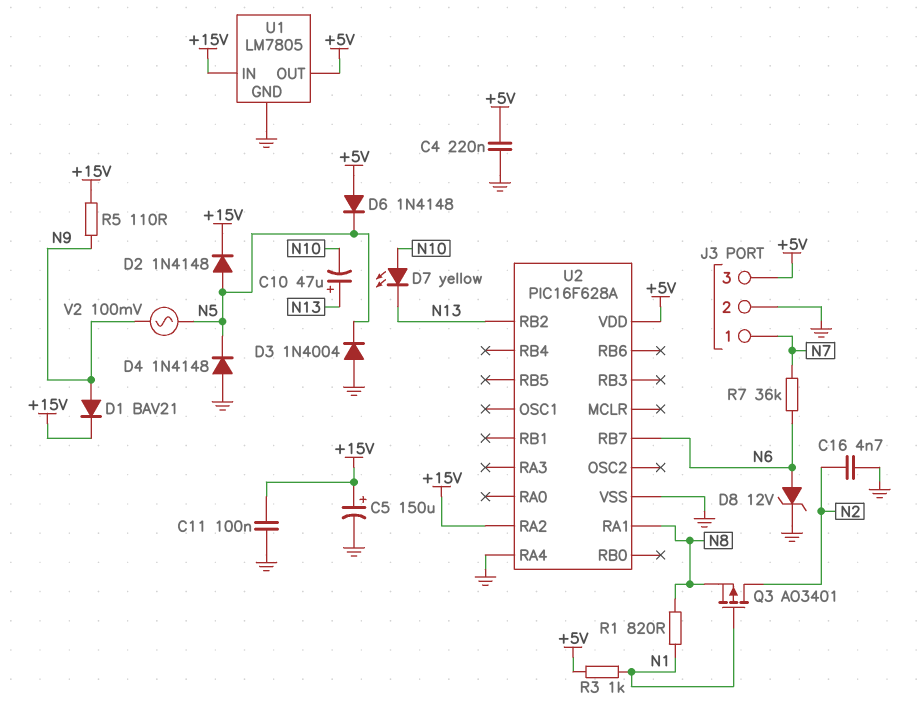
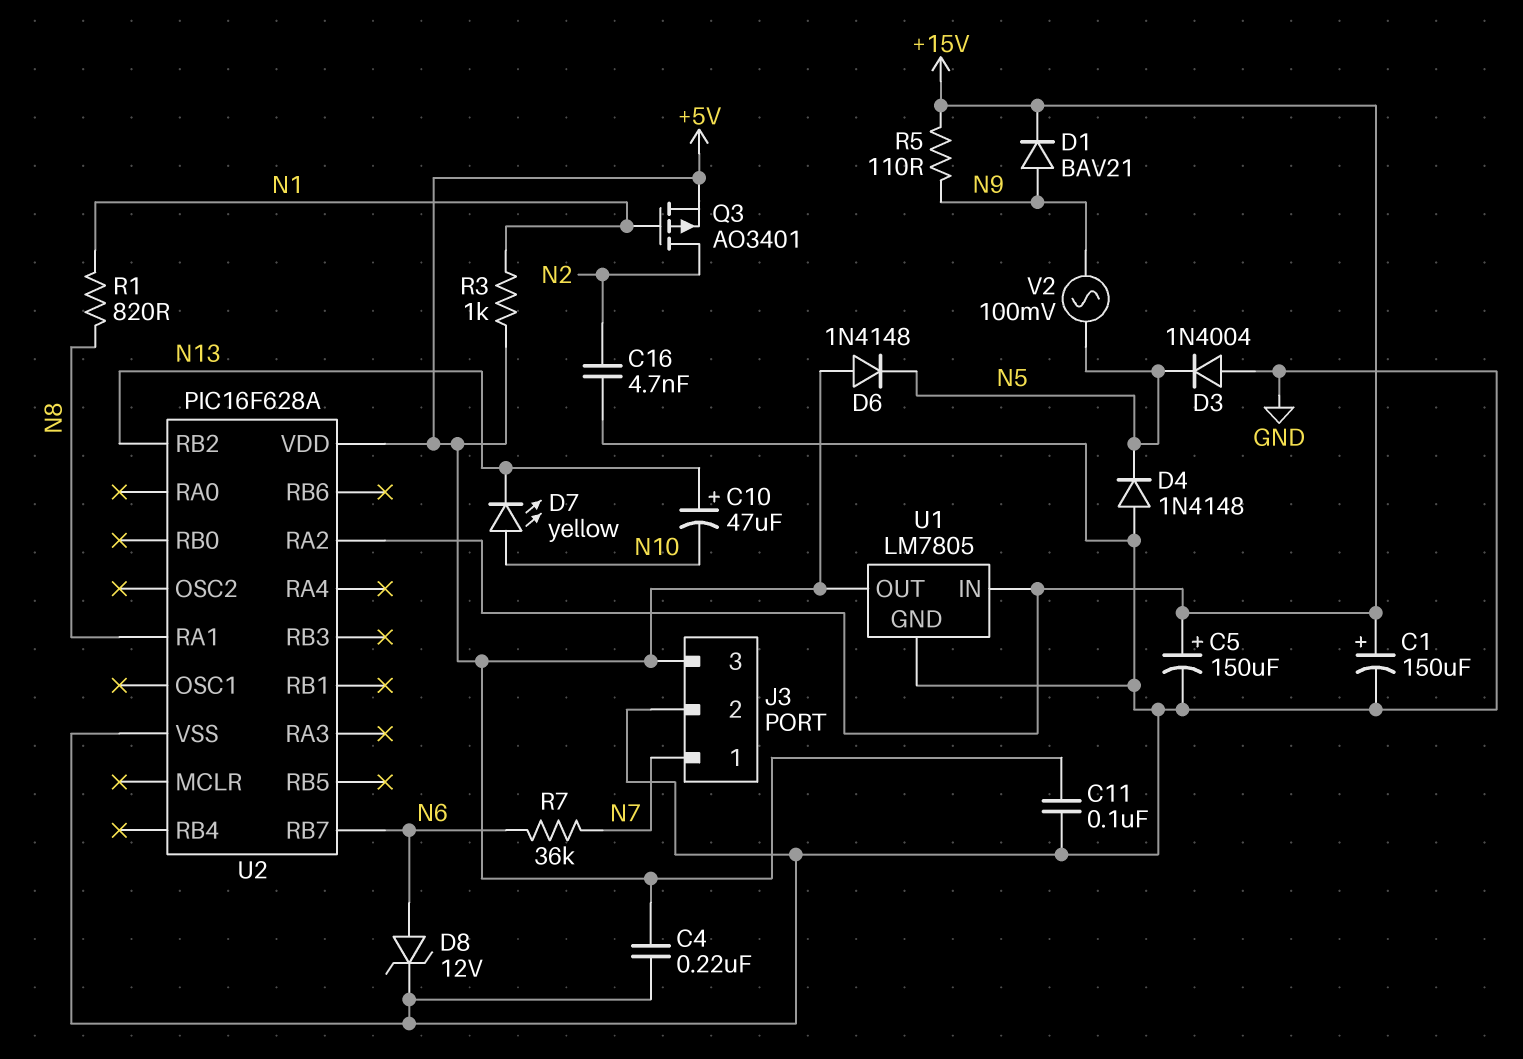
C1: none -> 150uF (plus +15V, minus GND)
C11: 100nF (+15V, GND) -> 100nF (+5V, GND)
D2: diode 1N4148 (A N5, K +15V) -> none
Q3: PMOS AO3401 (G N1, D N2, S N8) -> PMOS AO3401 (G N1, D N2, S +5V)
U2 pin RA4: GND -> none

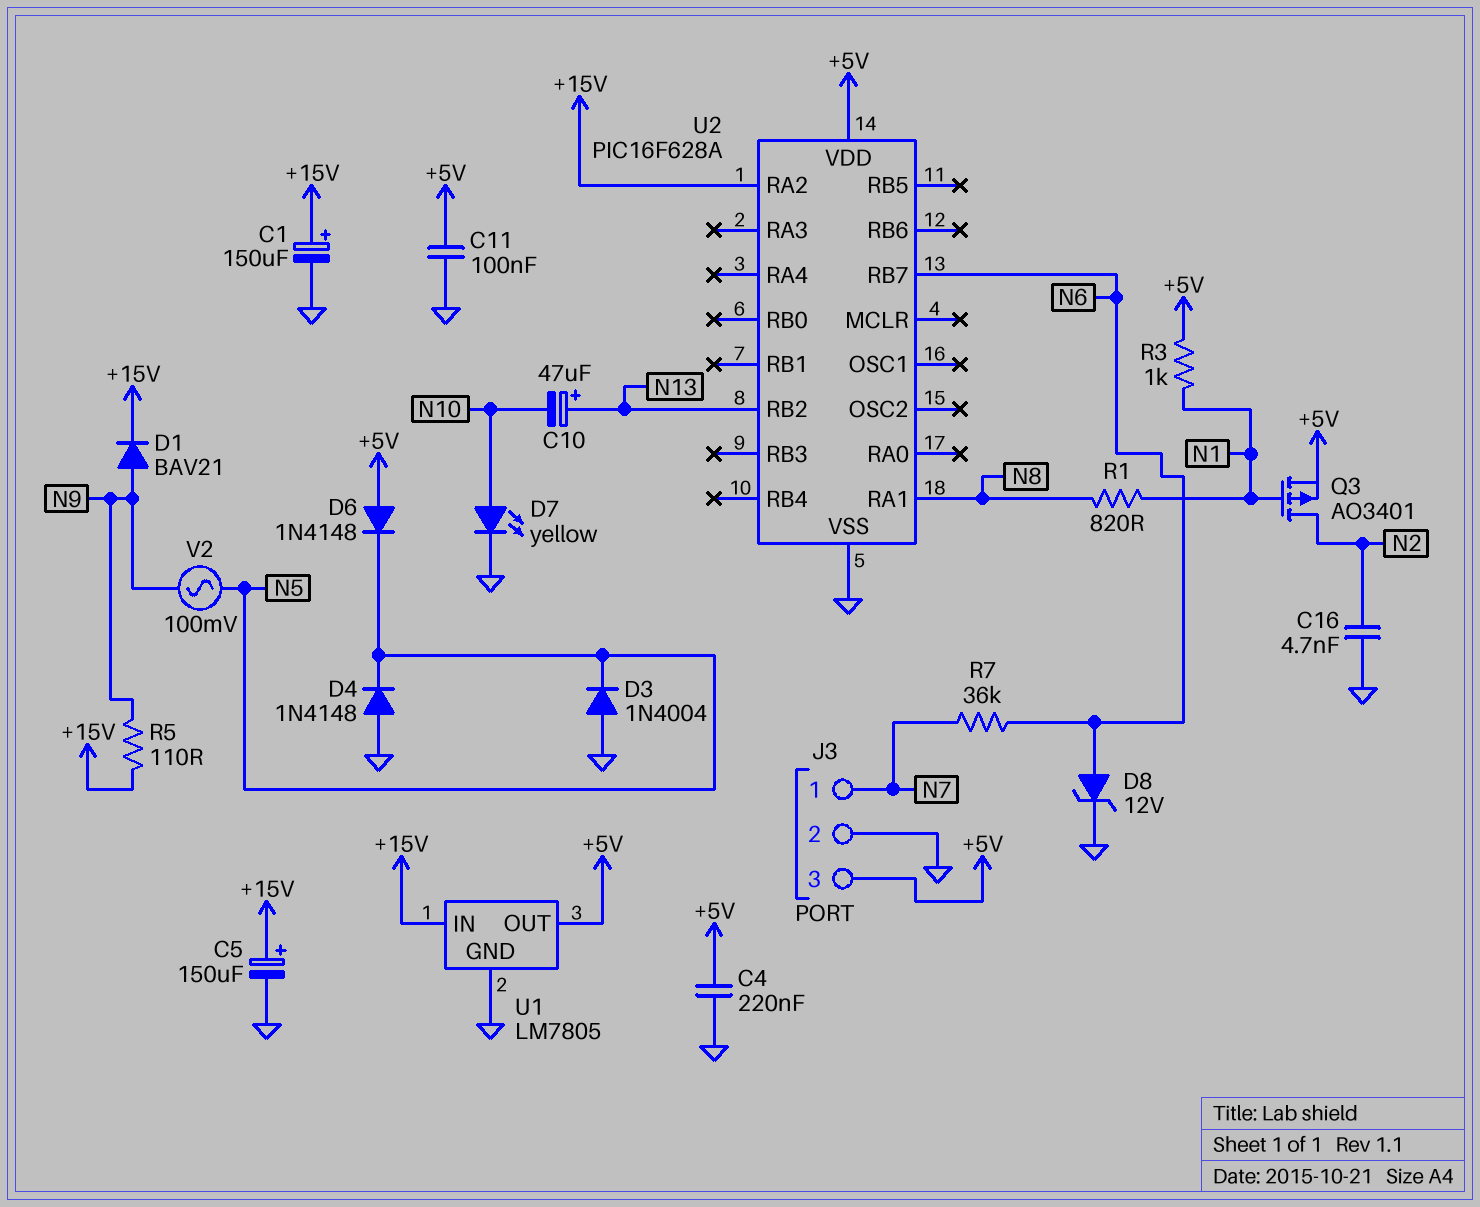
D7: LED yellow (A N10, K N13) -> LED yellow (A N10, K GND)

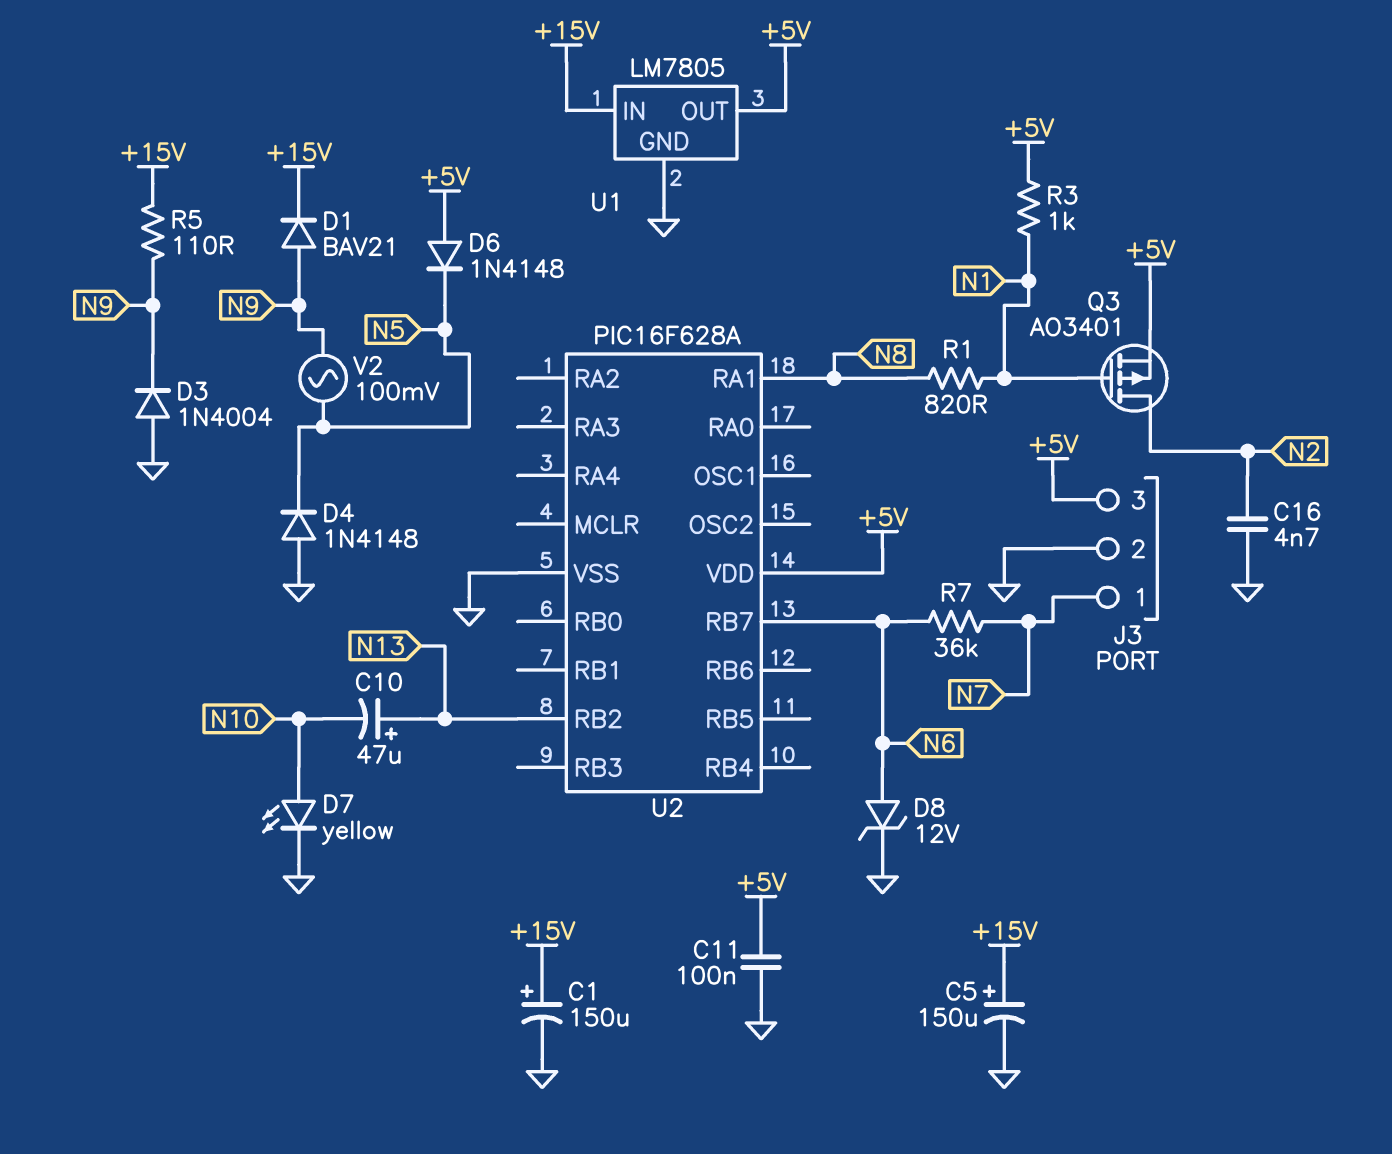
C4: 220nF (+5V, GND) -> none
D3: diode 1N4004 (A GND, K N5) -> diode 1N4004 (A GND, K N9)
U2 pin RA2: +15V -> none

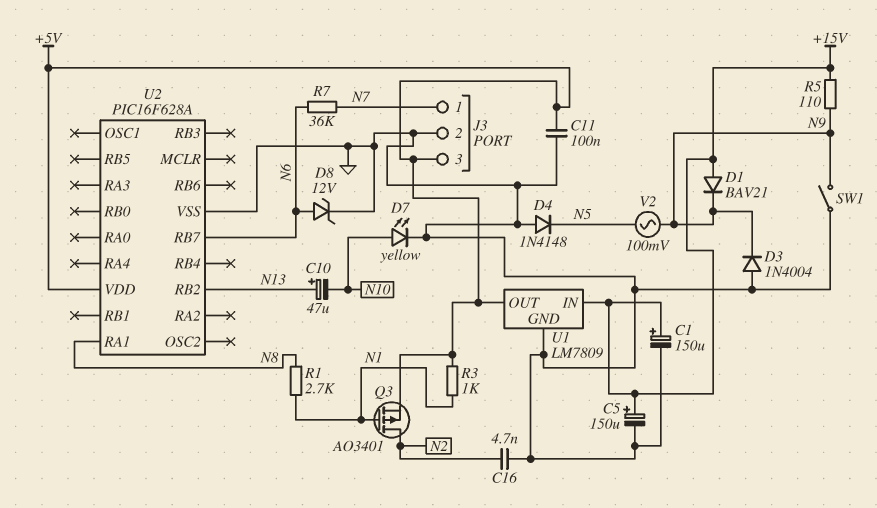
D1: diode BAV21 (A N9, K +15V) -> diode BAV21 (A +15V, K N9)
D6: diode 1N4148 (A +5V, K N5) -> none
R1: 820 (N1, N8) -> 2.7k (N1, N8)
SW1: none -> switch (GND, N9)
U1: LM7805 -> LM7809

